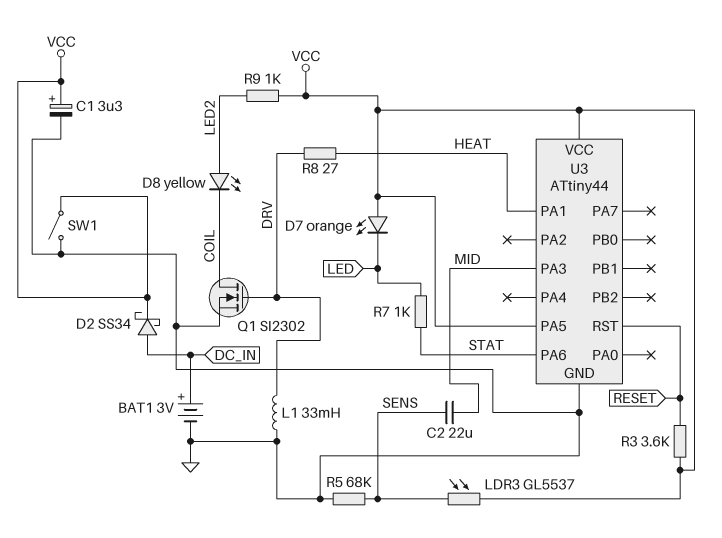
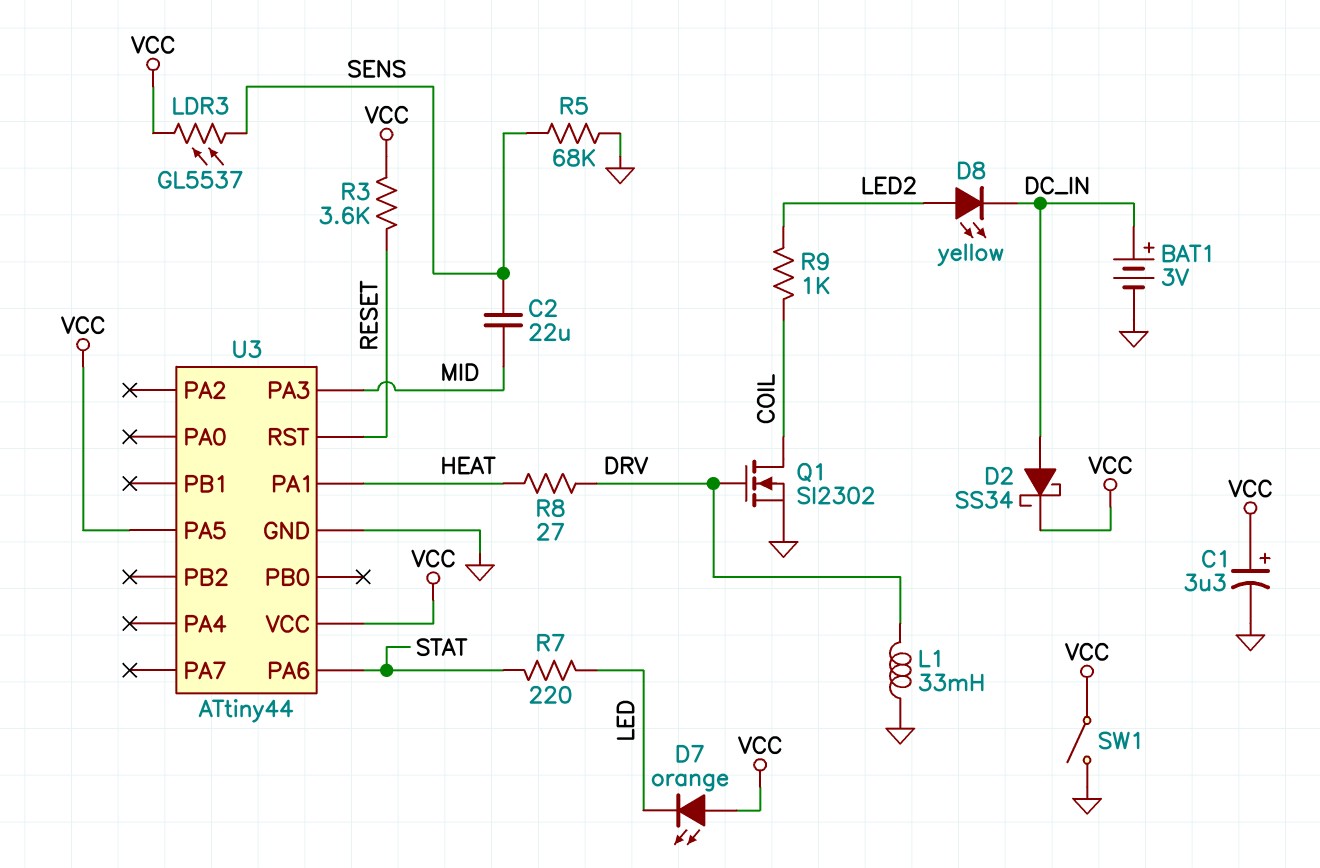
D8: LED yellow (A LED2, K COIL) -> LED yellow (A LED2, K DC_IN)
R7: 1k (LED, STAT) -> 220 (LED, STAT)
R9: 1k (LED2, VCC) -> 1k (COIL, LED2)

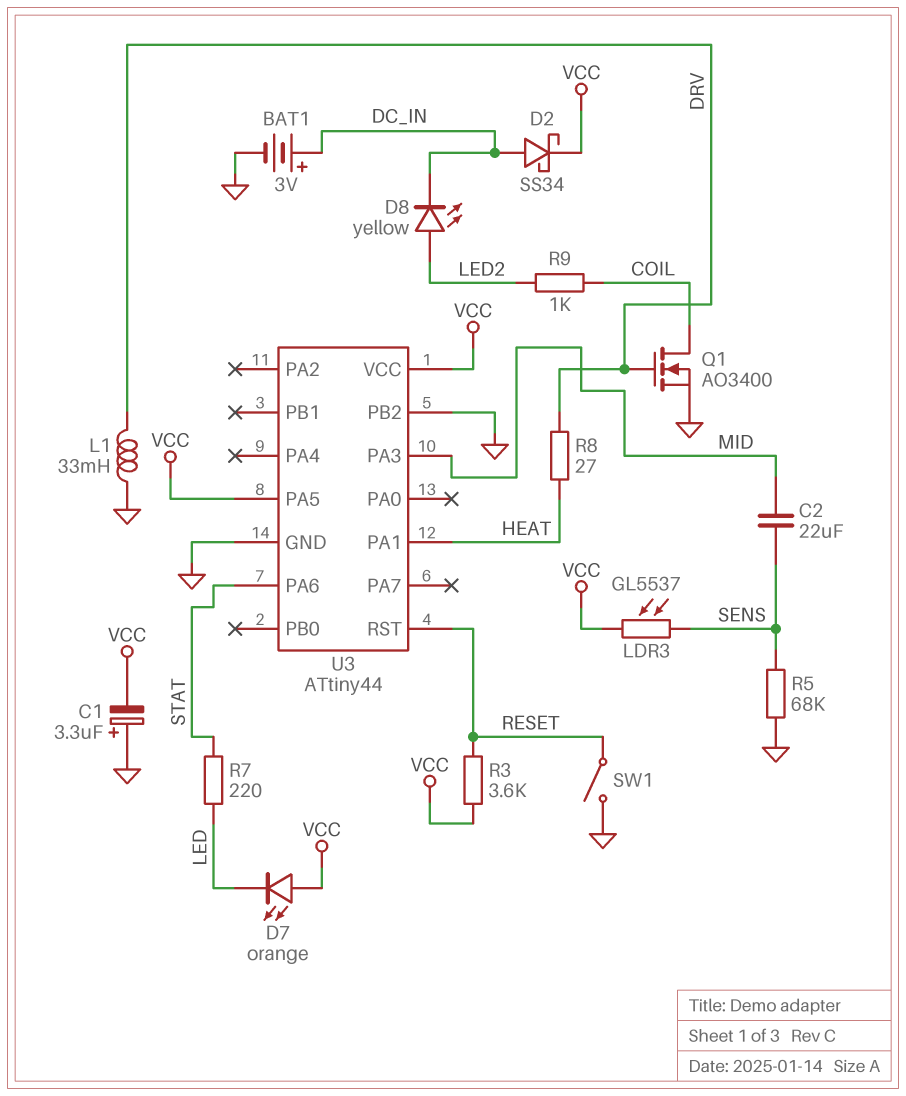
C1: 3.3uF (plus VCC, minus GND) -> 3.3uF (plus GND, minus VCC)
Q1: NMOS SI2302 (G DRV, D COIL, S GND) -> NMOS AO3400 (G DRV, D COIL, S GND)
SW1: switch (GND, VCC) -> switch (GND, RESET)
U3 pin PB2: none -> GND

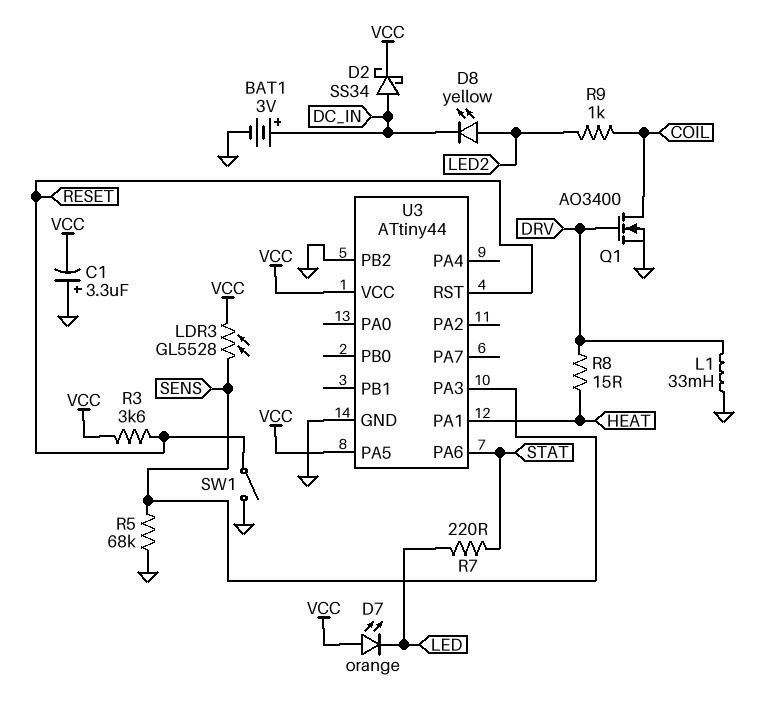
C2: 22uF (MID, SENS) -> none
LDR3: GL5537 (SENS, VCC) -> GL5528 (SENS, VCC)
R8: 27 (DRV, HEAT) -> 15 (DRV, HEAT)
U3 pin PA3: MID -> SENS

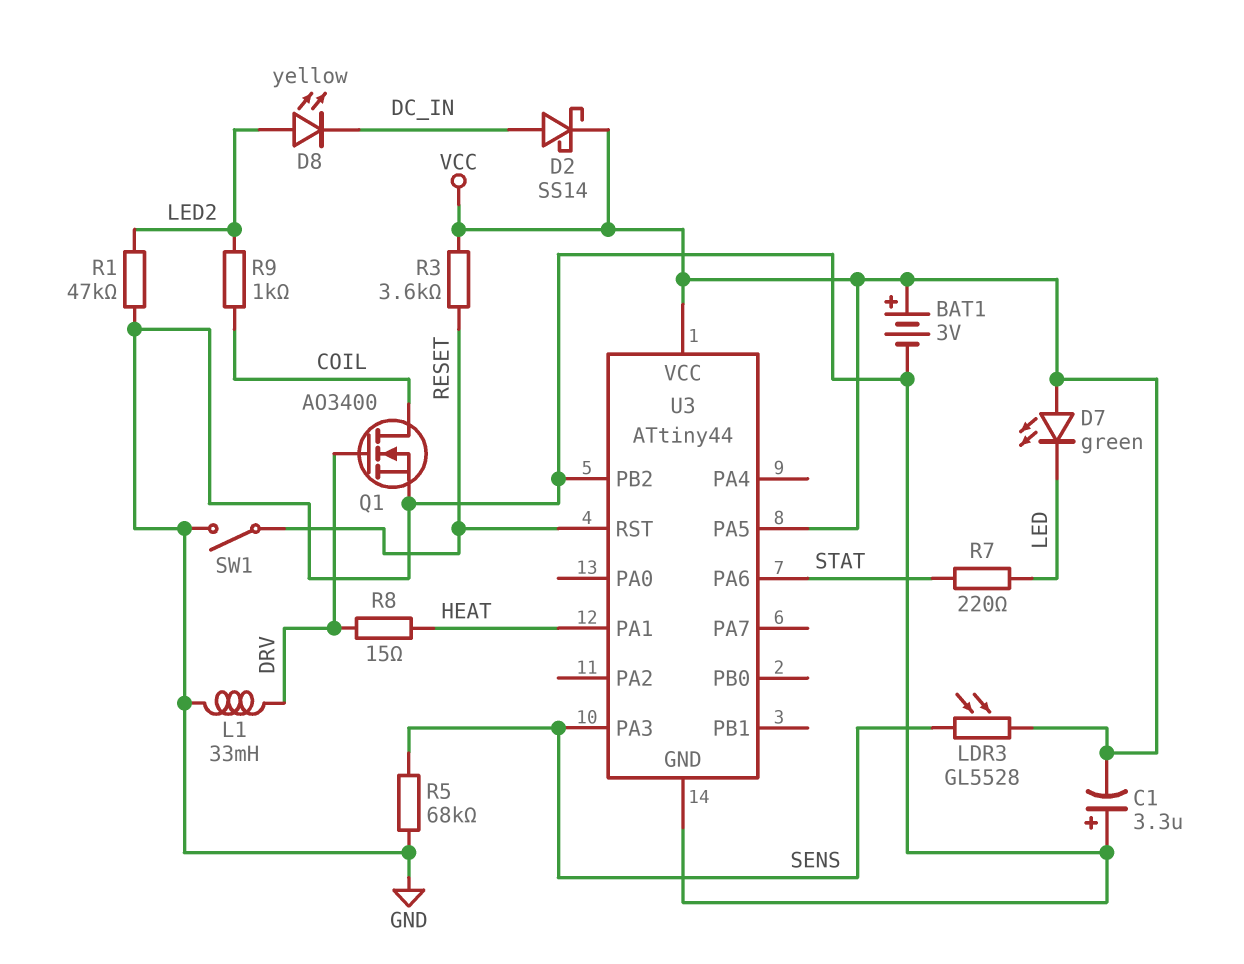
BAT1: 3V (plus DC_IN, minus GND) -> 3V (plus VCC, minus GND)
D2: schottky SS34 (A DC_IN, K VCC) -> schottky SS14 (A DC_IN, K VCC)
D7: LED orange (A VCC, K LED) -> LED green (A VCC, K LED)
R1: none -> 47k (GND, LED2)

